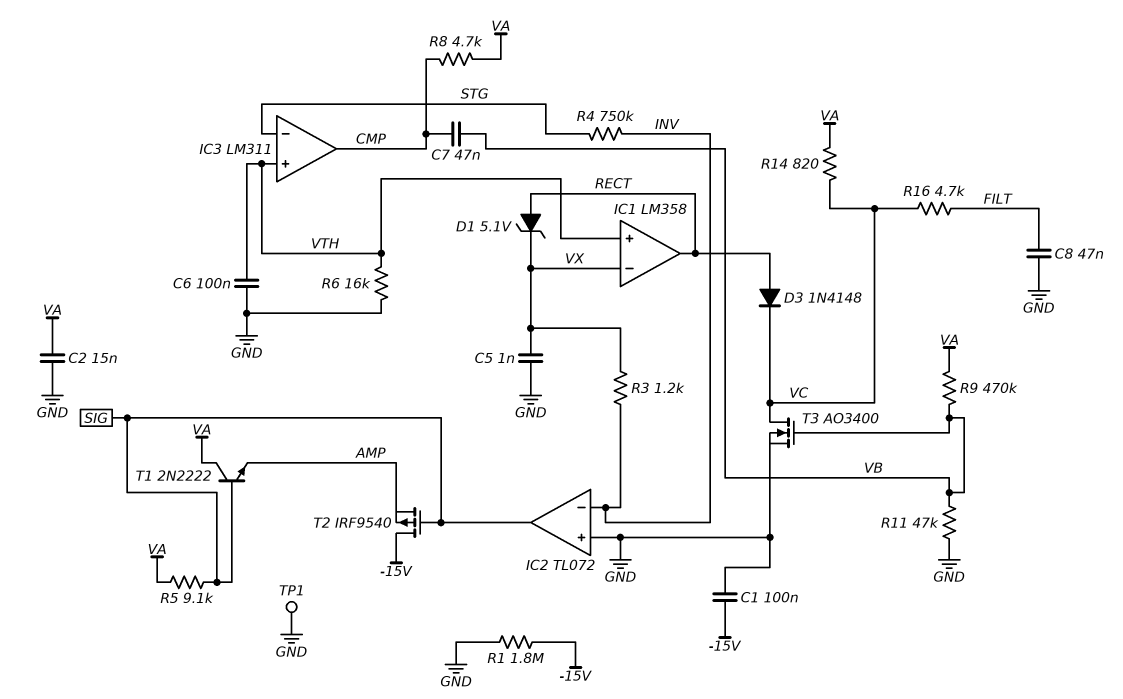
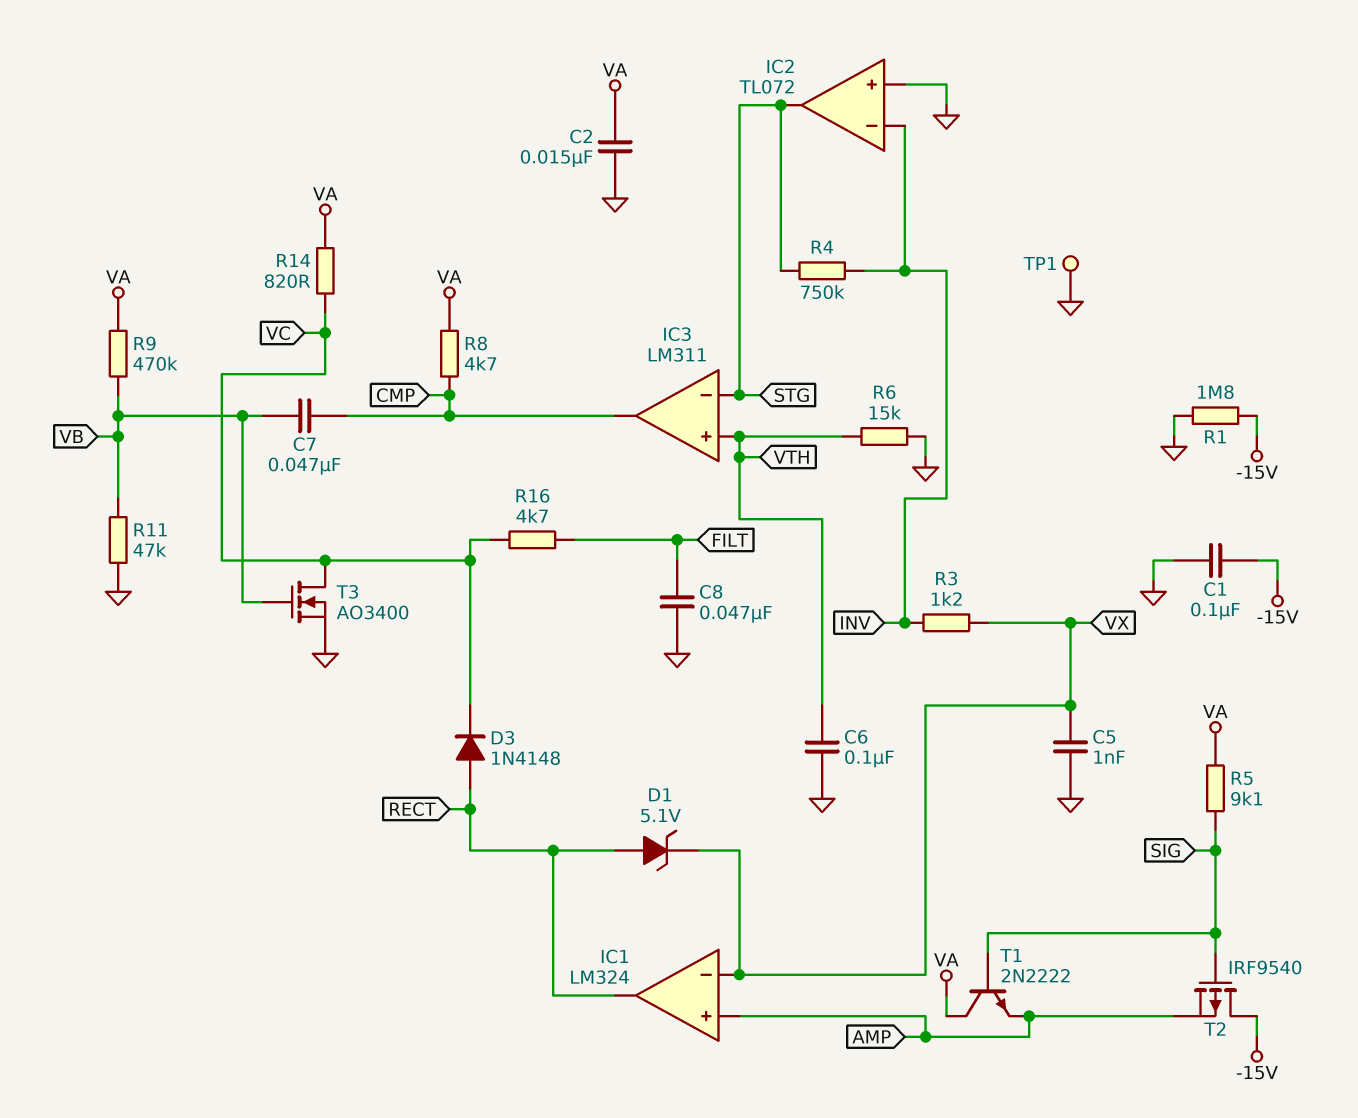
IC1: LM358 -> LM324
IC1 pin in+: VTH -> AMP
IC2 pin out: SIG -> STG
R6: 16k (GND, VTH) -> 15k (GND, VTH)

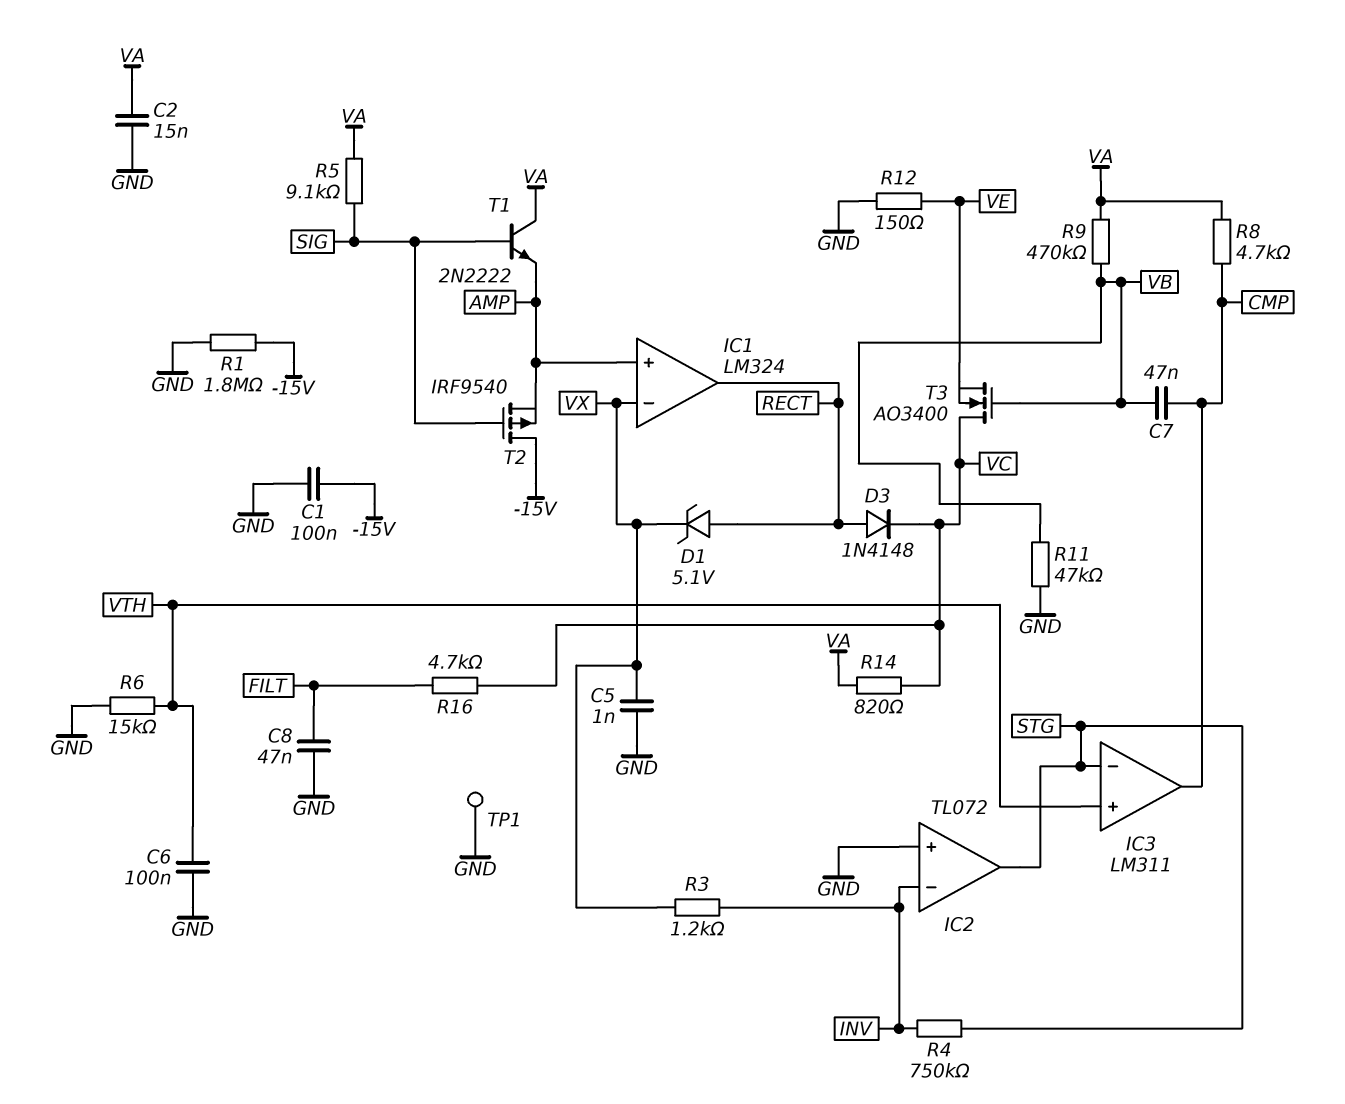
R12: none -> 150 (GND, VE)
T3: NMOS AO3400 (G VB, D VC, S GND) -> NMOS AO3400 (G VB, D VC, S VE)

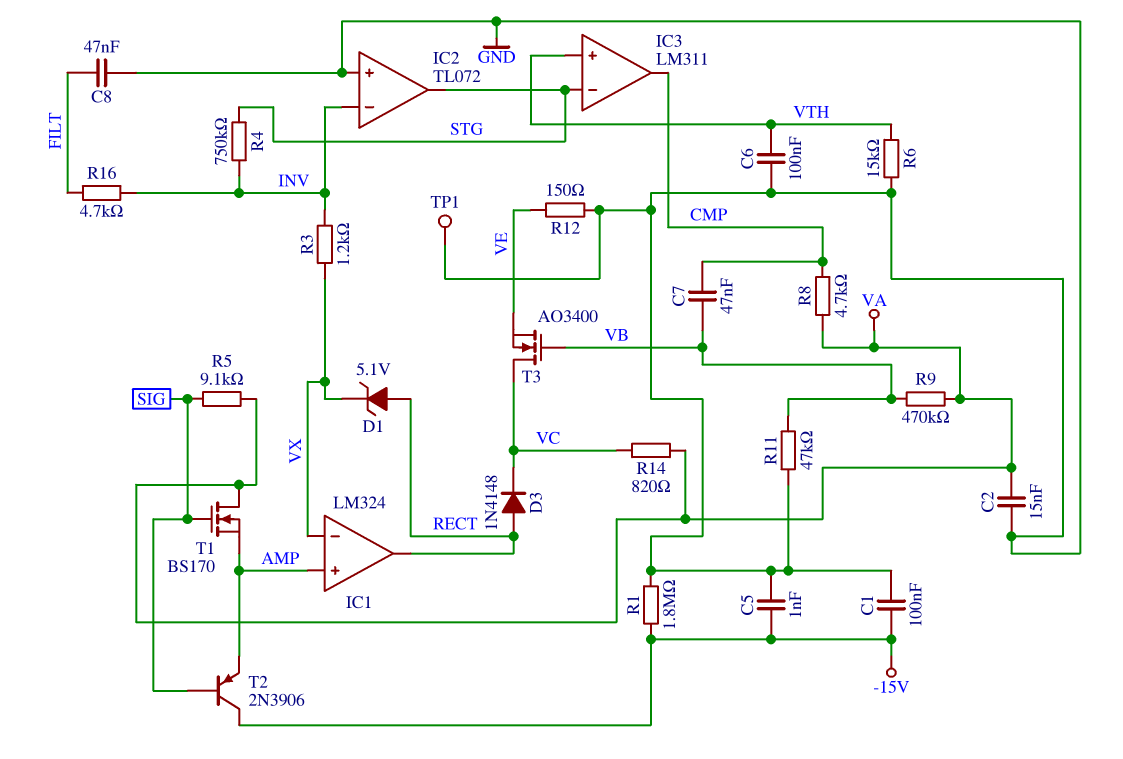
C5: 1nF (GND, VX) -> 1nF (-15V, GND)
R16: 4.7k (FILT, VC) -> 4.7k (FILT, INV)
T1: NPN 2N2222 (B SIG, C VA, E AMP) -> NMOS BS170 (G SIG, D VA, S AMP)
T2: PMOS IRF9540 (G SIG, D -15V, S AMP) -> PNP 2N3906 (B SIG, C -15V, E AMP)

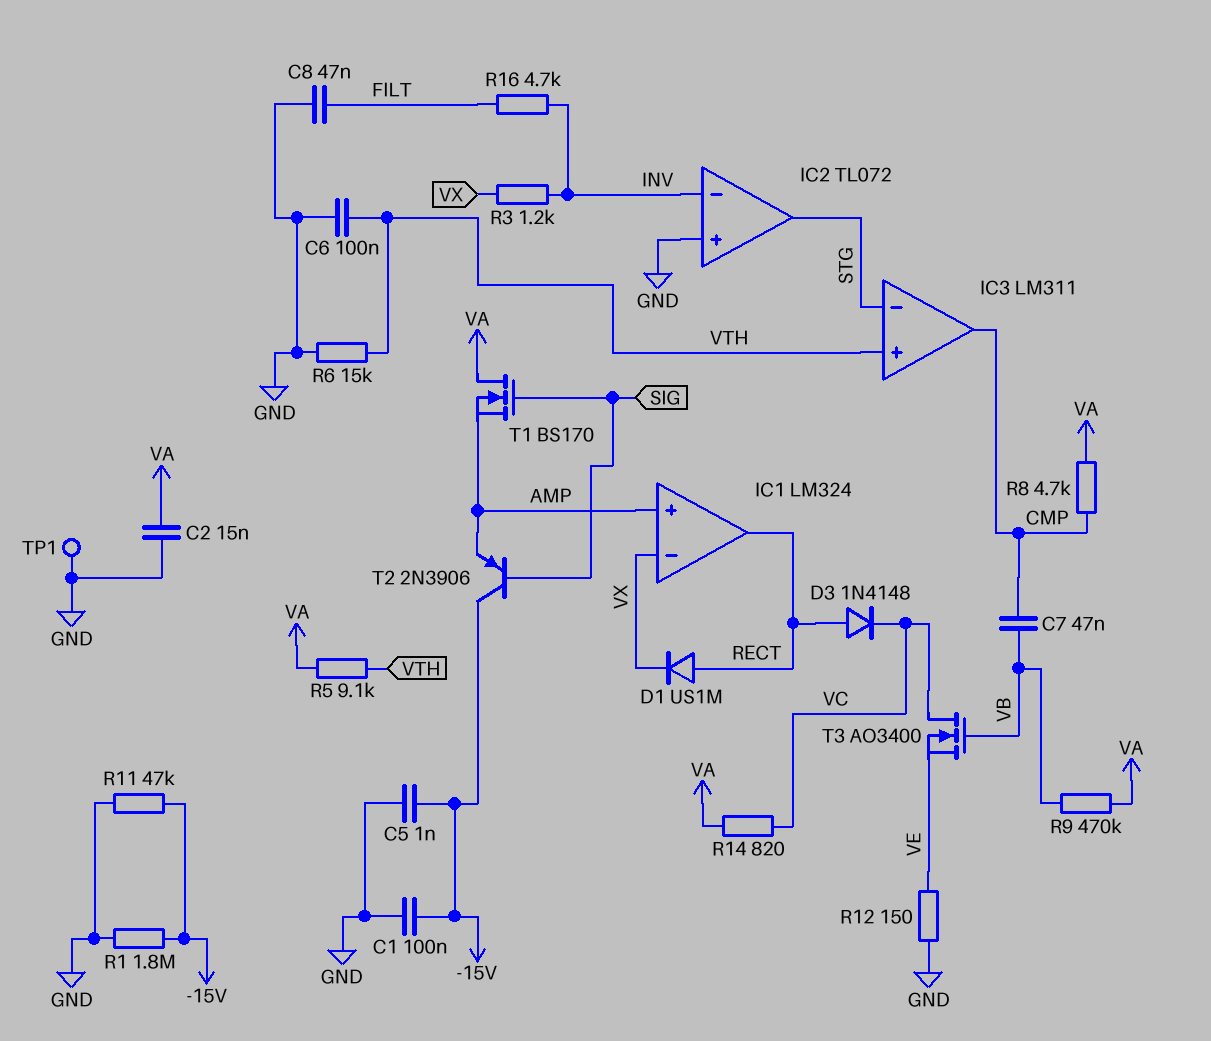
D1: zener 5.1V (A RECT, K VX) -> diode US1M (A RECT, K VX)
R4: 750k (INV, STG) -> none
R5: 9.1k (SIG, VA) -> 9.1k (VA, VTH)
R11: 47k (GND, VB) -> 47k (-15V, GND)

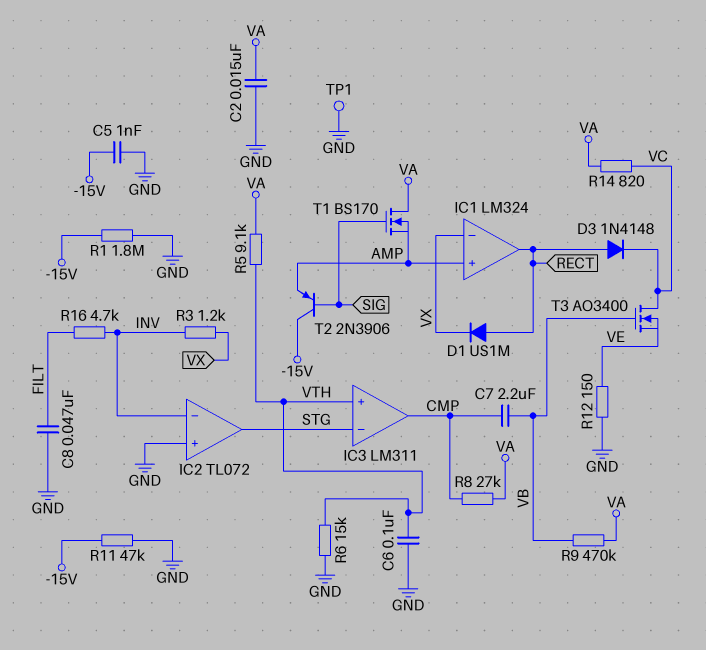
C1: 100nF (-15V, GND) -> none
C7: 47nF (CMP, VB) -> 2.2uF (CMP, VB)
R8: 4.7k (CMP, VA) -> 27k (CMP, VA)

